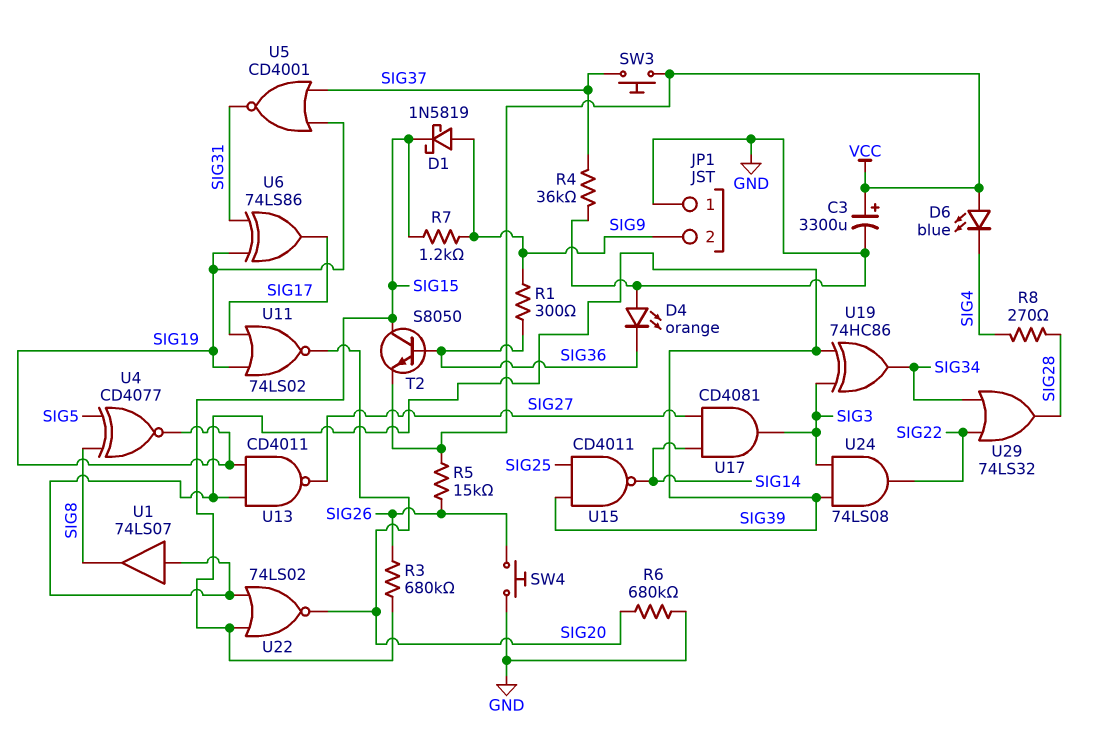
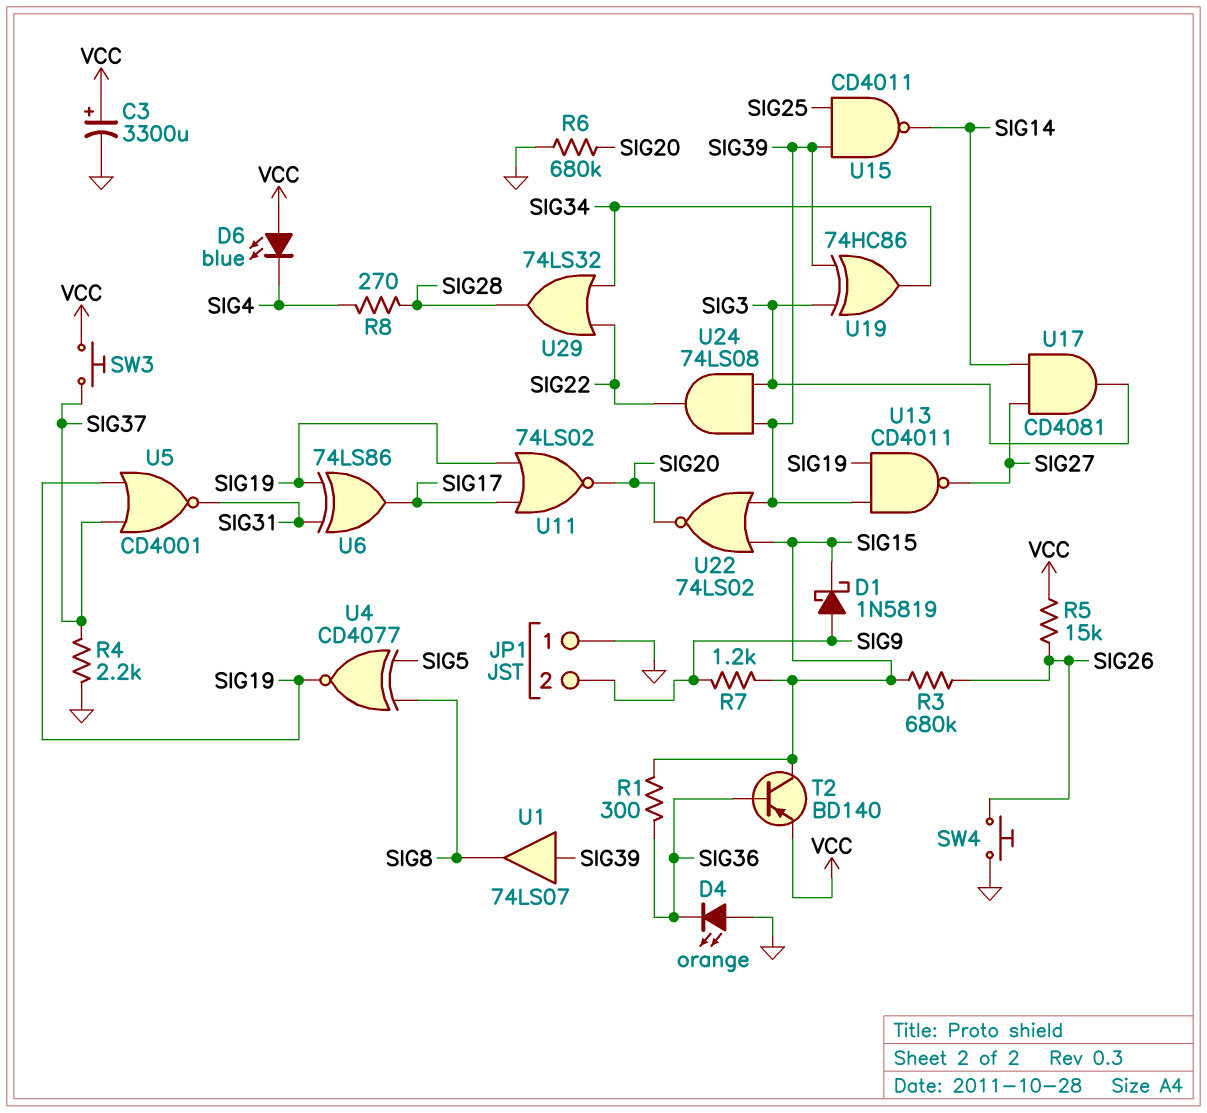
R1: 300 (SIG9, SIG36) -> 300 (SIG15, SIG36)
R4: 36k (GND, SIG37) -> 2.2k (GND, SIG37)
T2: NPN S8050 (B SIG36, C SIG15, E VCC) -> PNP BD140 (B SIG36, C SIG15, E VCC)

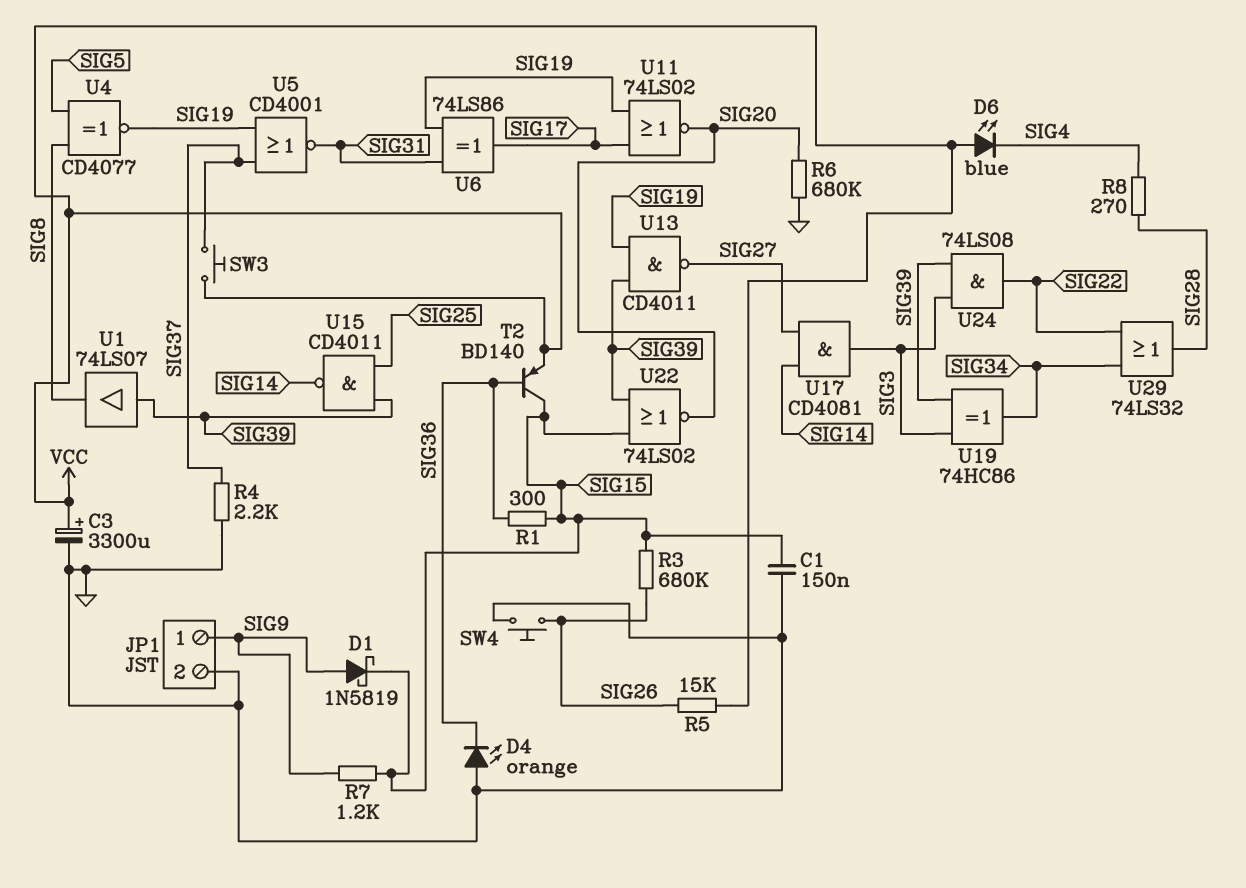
C1: none -> 150nF (GND, SIG15)
JP1 pin 1: GND -> SIG9
JP1 pin 2: SIG9 -> GND

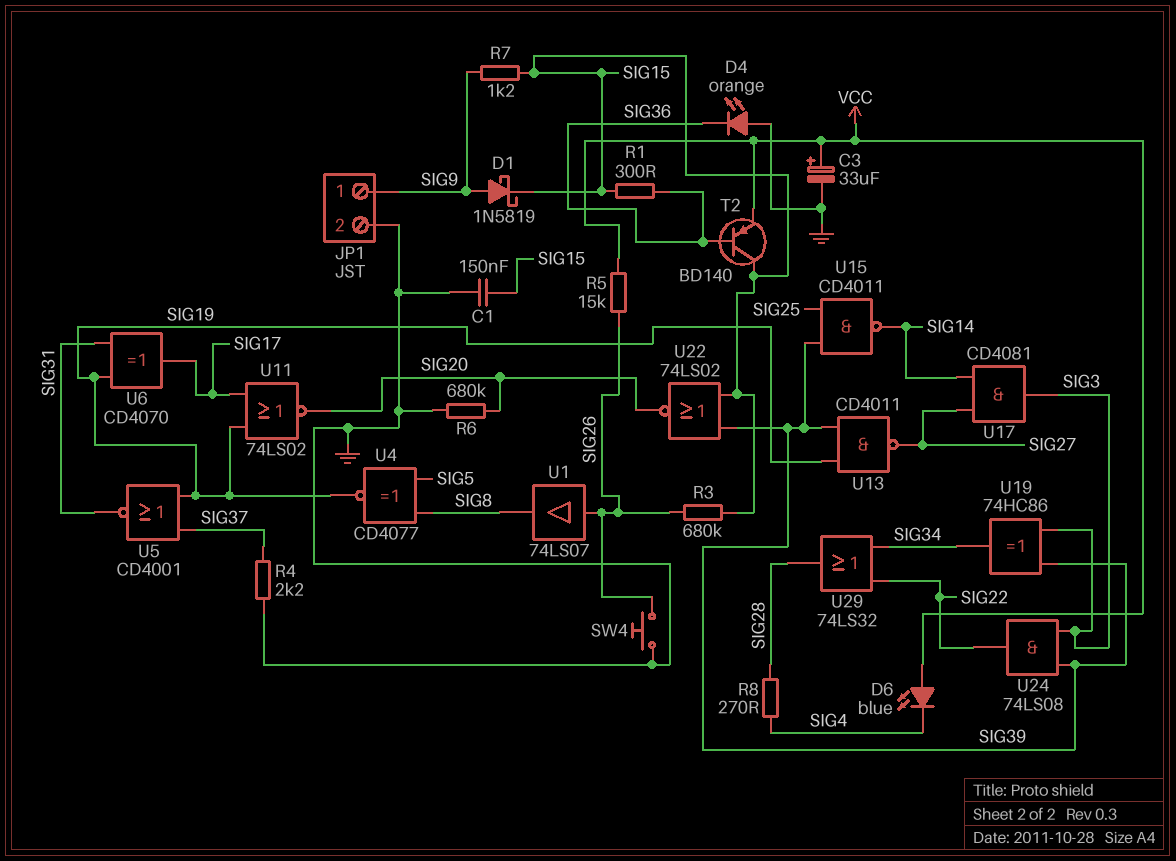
C3: 3300uF (plus VCC, minus GND) -> 33uF (plus VCC, minus GND)
SW3: button (SIG37, VCC) -> none
U1: buffer 74LS07 (in SIG39, out SIG8) -> buffer 74LS07 (in SIG26, out SIG8)
U6: XOR 74LS86 (in SIG19, in SIG31, out SIG17) -> XOR CD4070 (in SIG19, in SIG31, out SIG17)

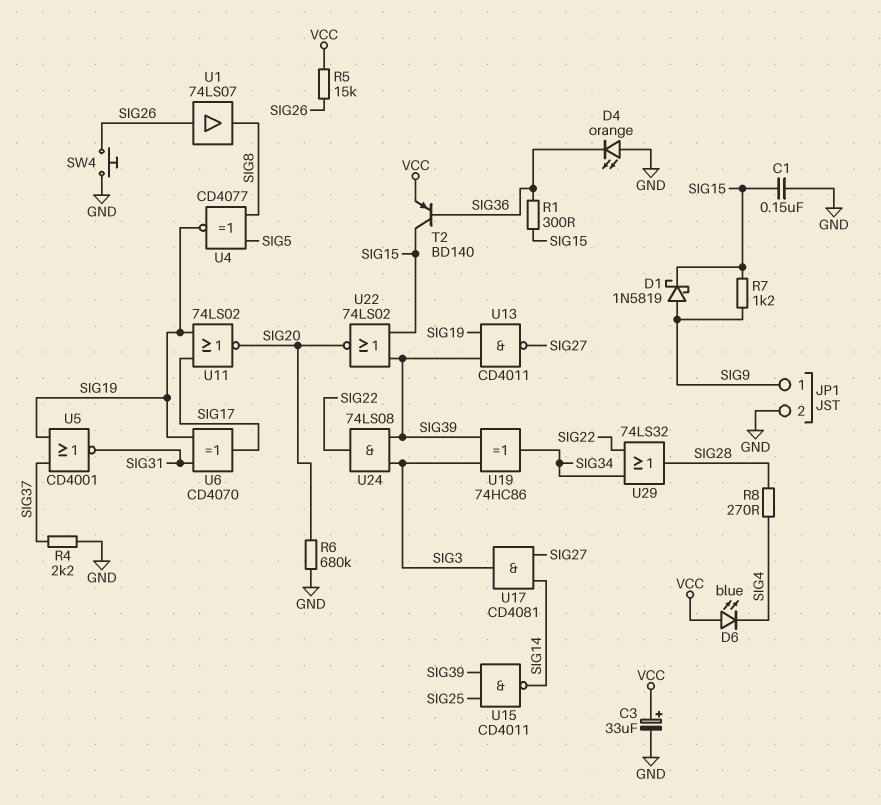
R3: 680k (SIG15, SIG26) -> none

